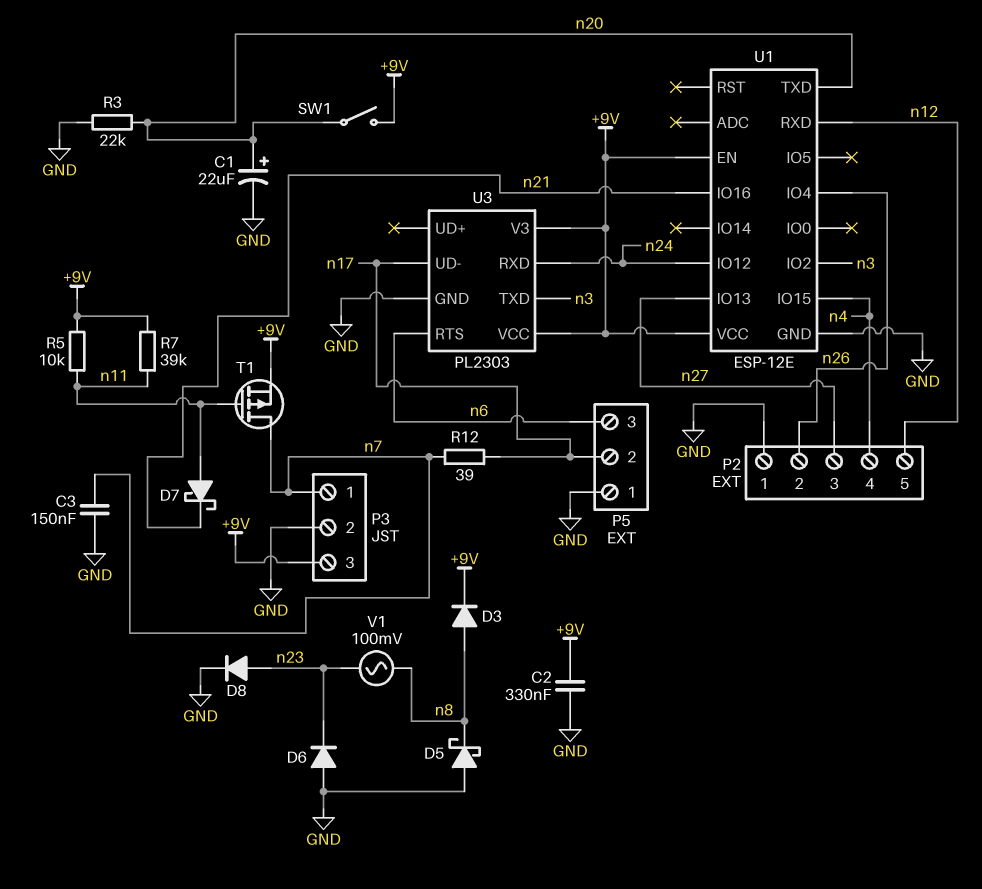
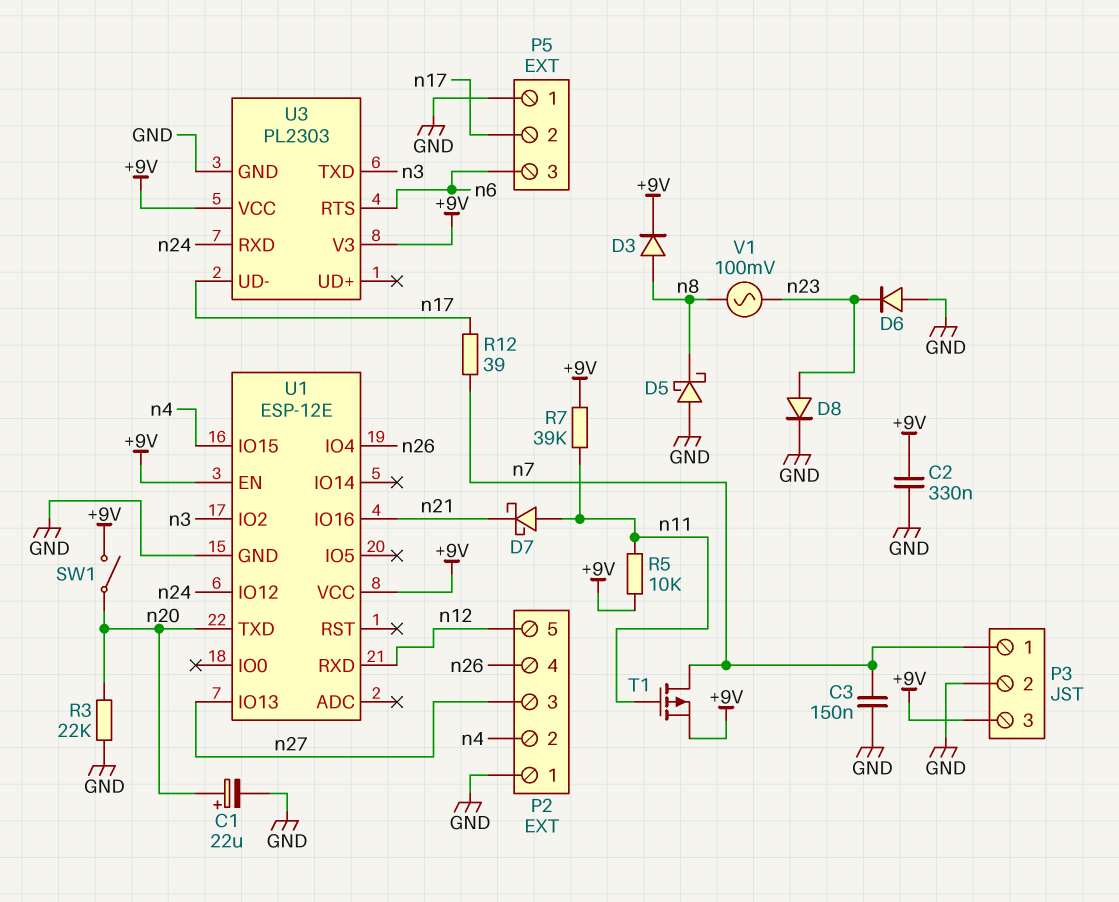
P2 pin 2: n26 -> n4
P2 pin 4: n4 -> n26

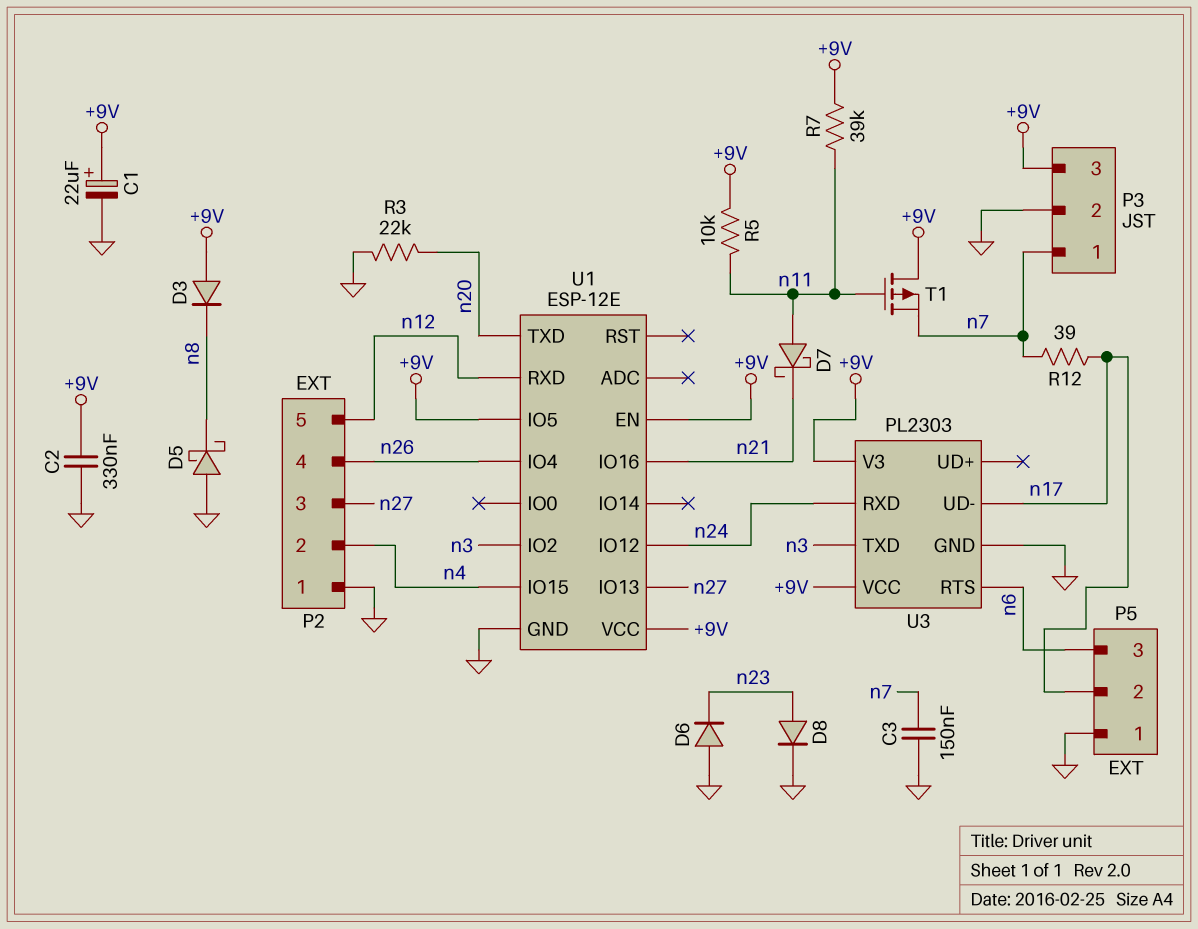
C1: 22uF (plus n20, minus GND) -> 22uF (plus +9V, minus GND)
D3: diode (A n8, K +9V) -> diode (A +9V, K n8)
SW1: switch (+9V, n20) -> none
T1: PMOS (G n11, D n7, S +9V) -> PMOS (G n11, D +9V, S n7)
U1 pin IO5: none -> +9V
V1: AC 100mV (n8, n23) -> none

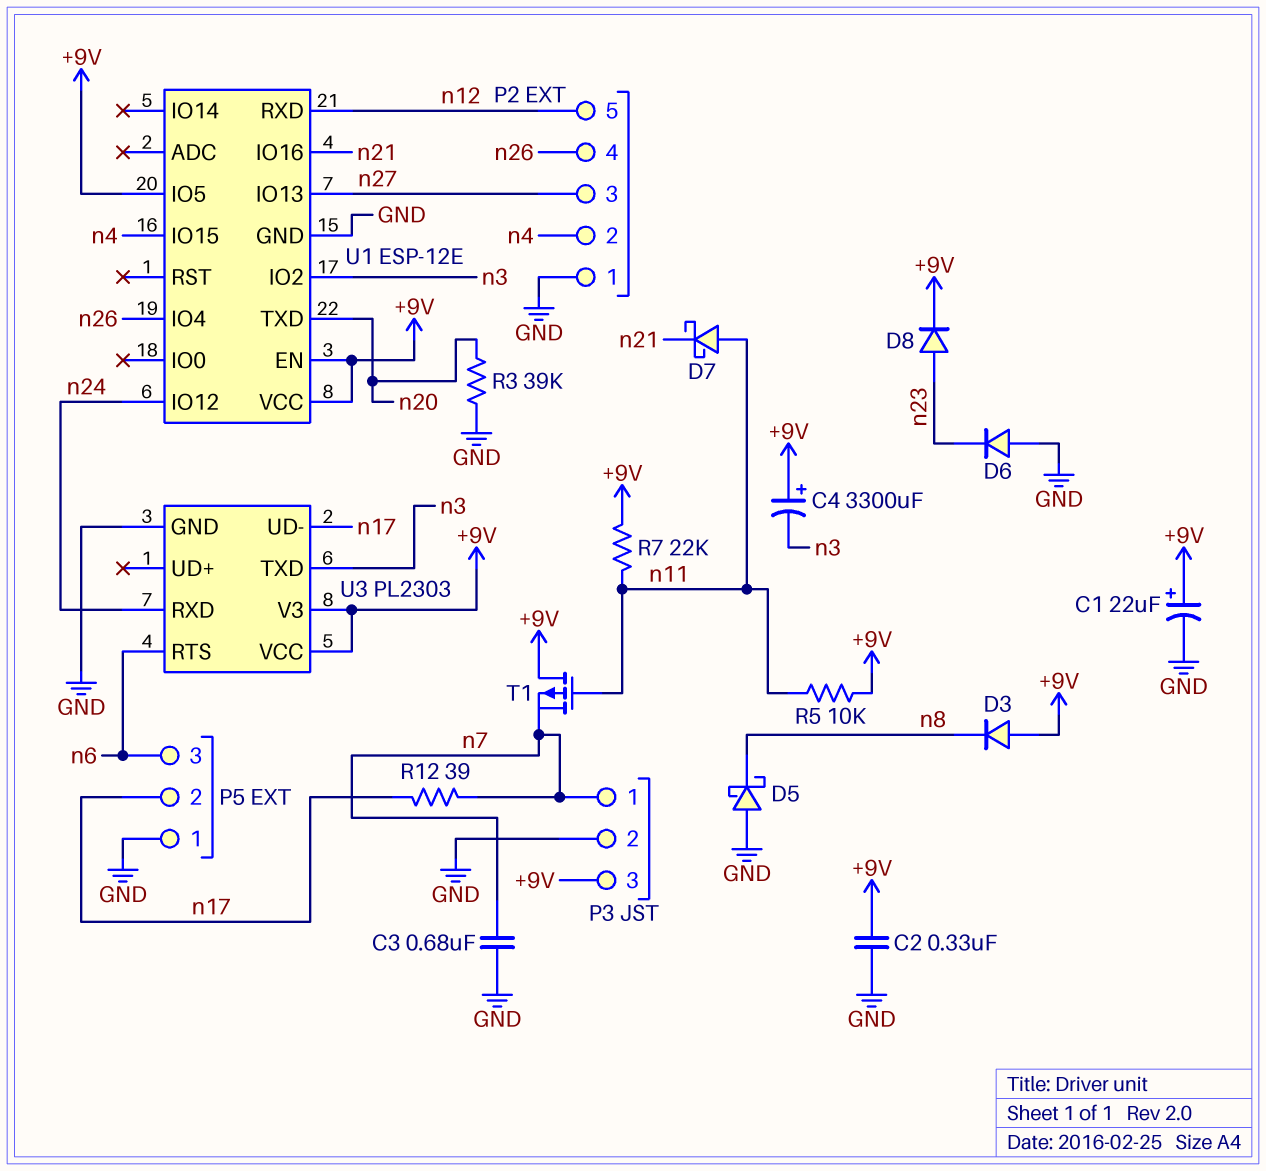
C3: 150nF (GND, n7) -> 680nF (GND, n7)
C4: none -> 3300uF (plus +9V, minus n3)
D8: diode (A n23, K GND) -> diode (A n23, K +9V)
R3: 22k (GND, n20) -> 39k (GND, n20)
R7: 39k (+9V, n11) -> 22k (+9V, n11)

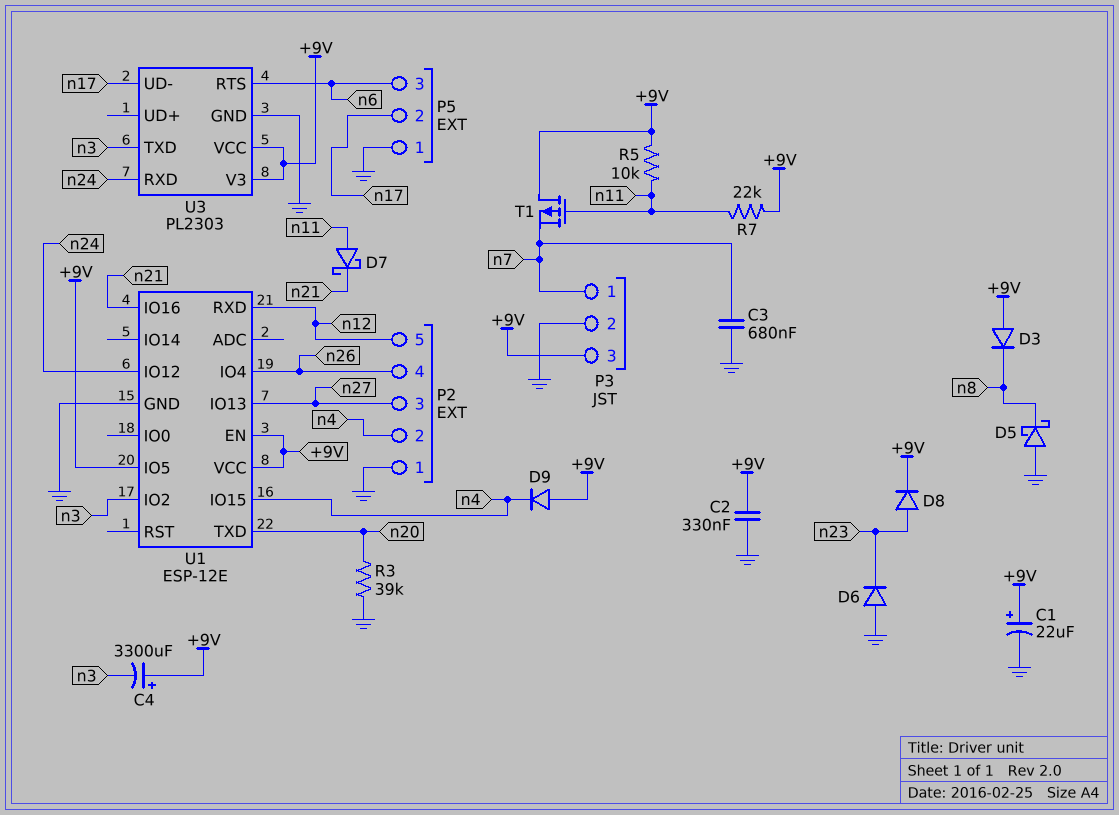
D9: none -> diode (A +9V, K n4)
R12: 39 (n7, n17) -> none

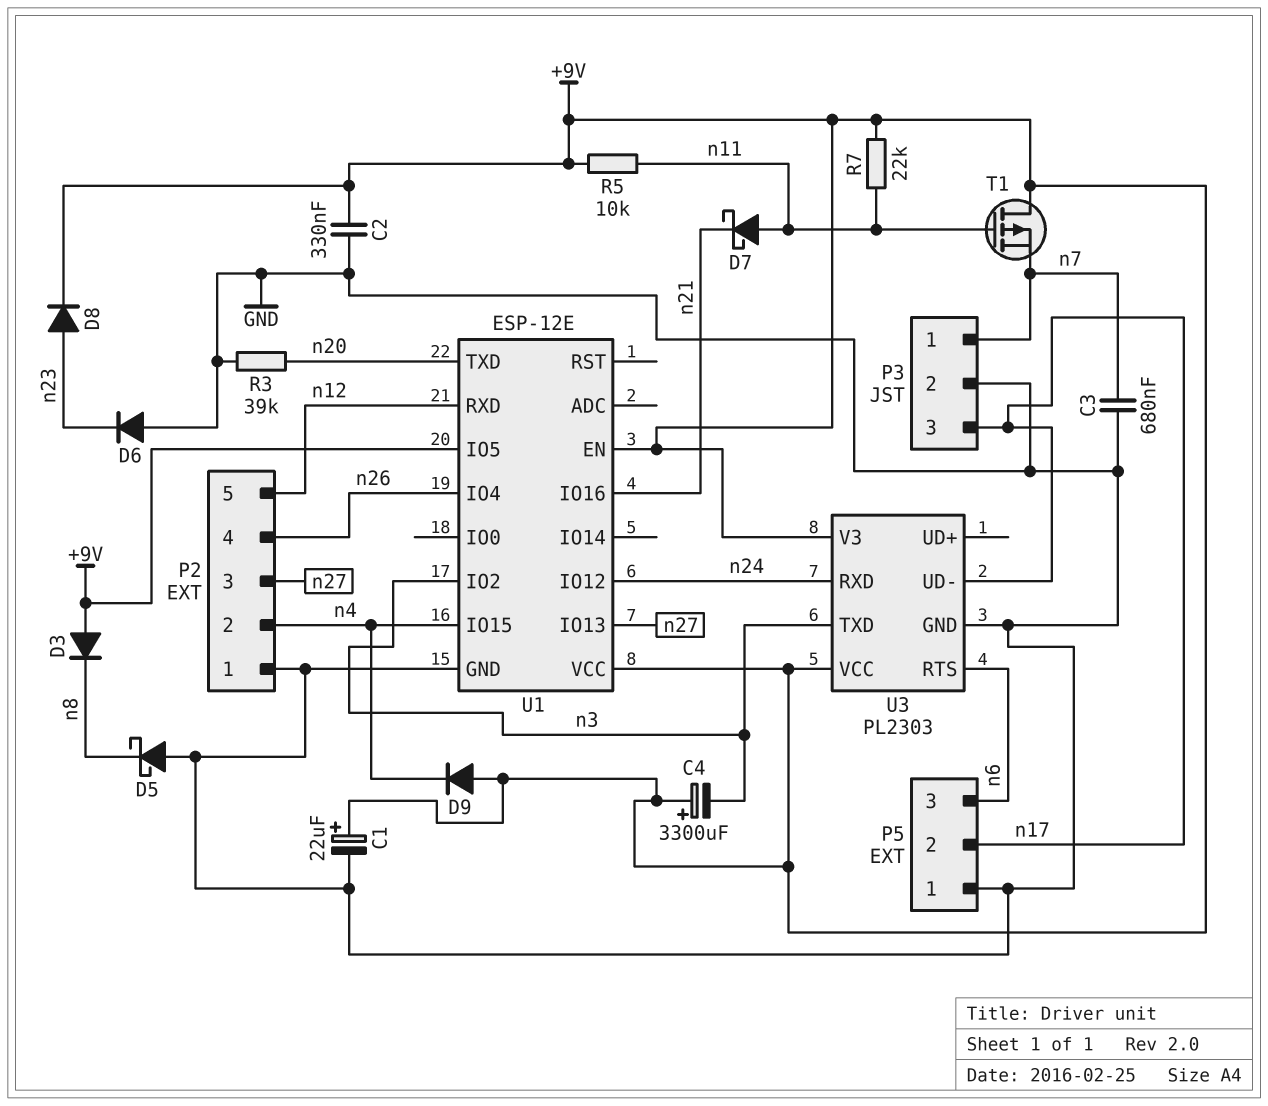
P3 pin 3: +9V -> n17

